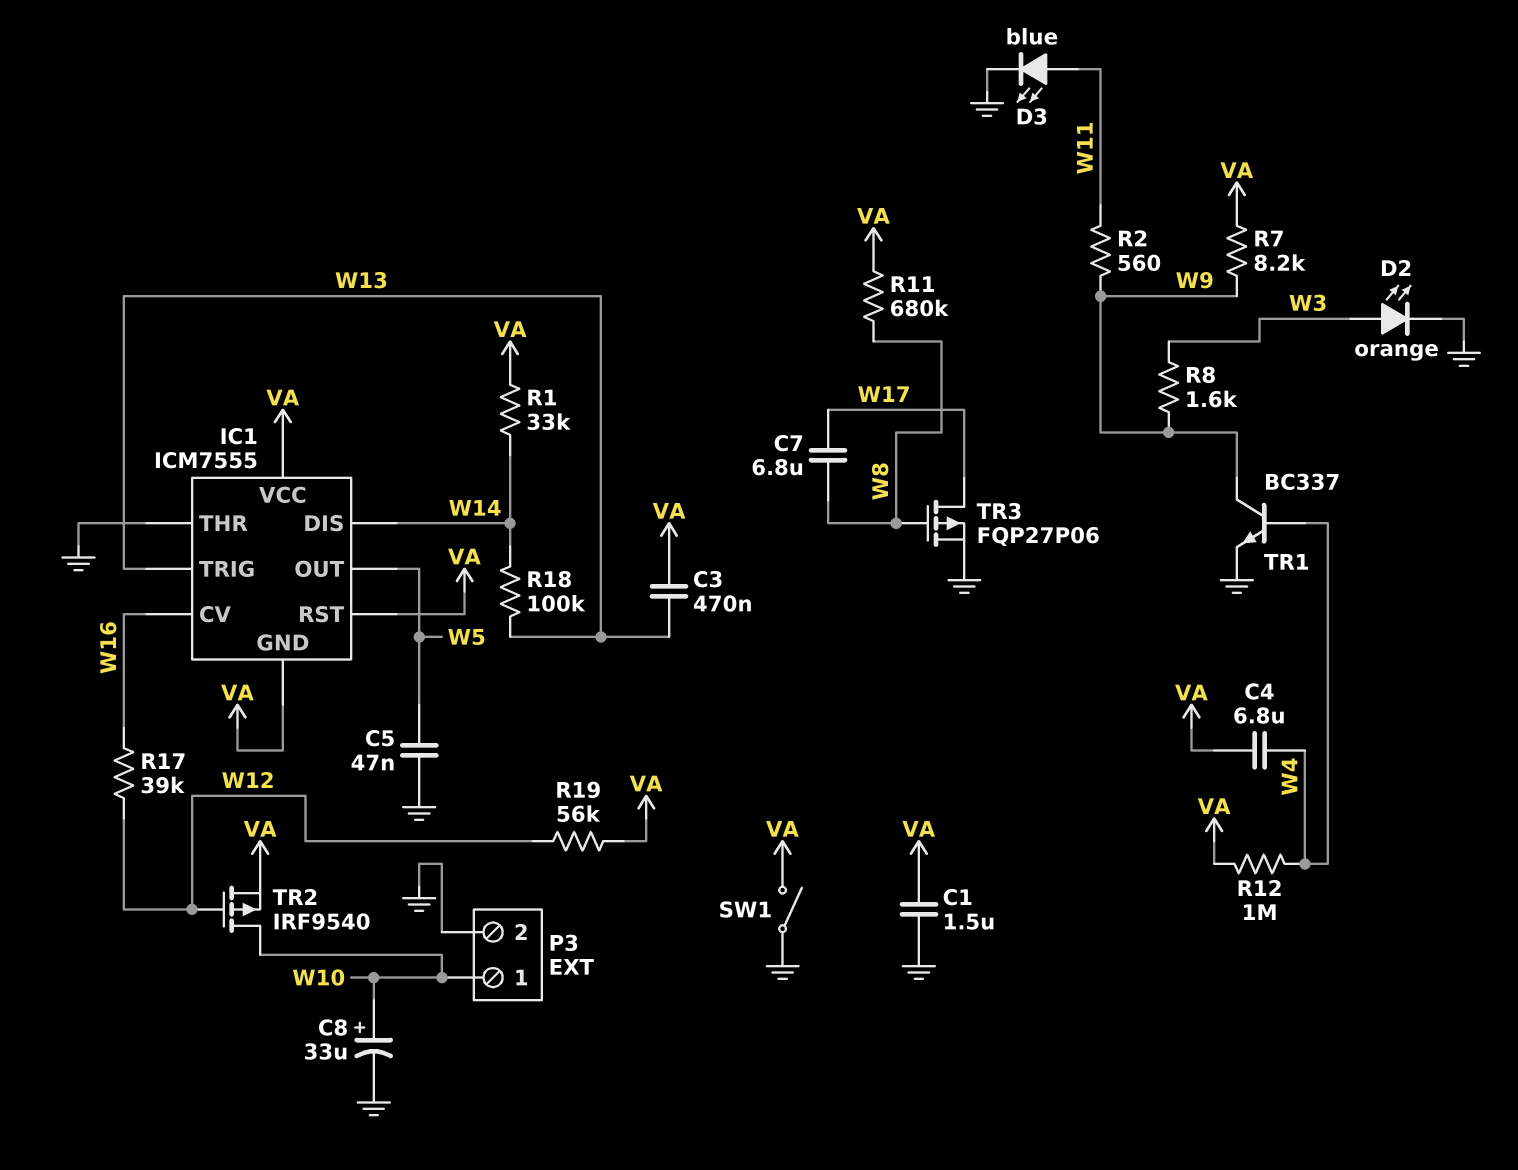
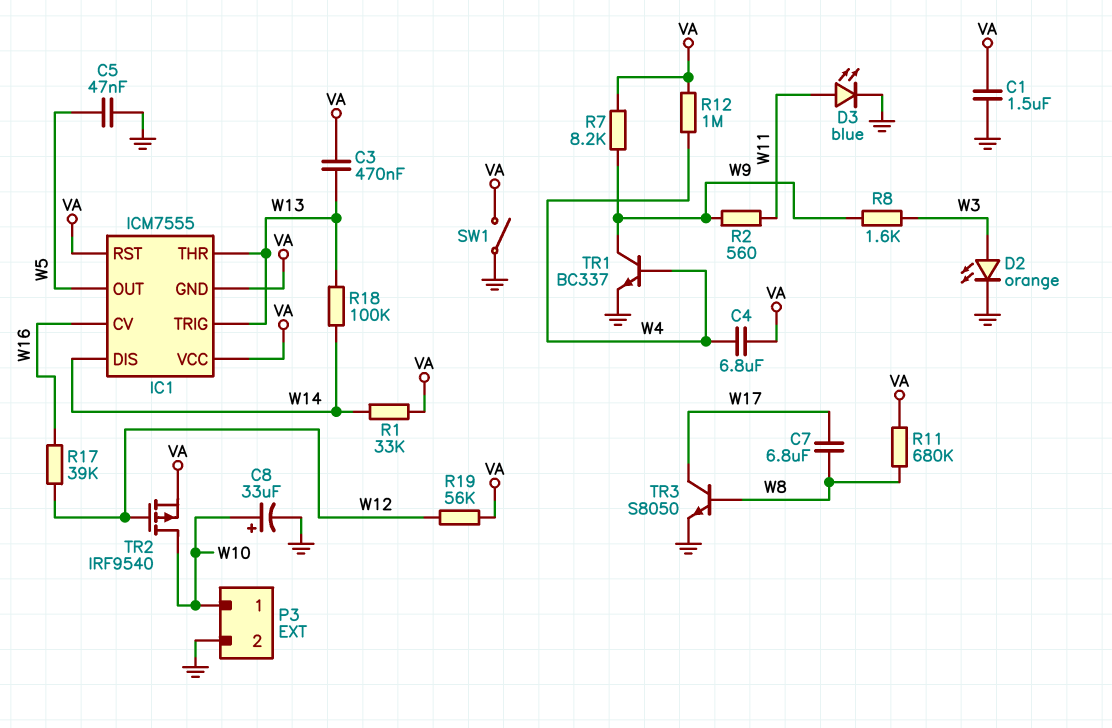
IC1 pin THR: GND -> W13
TR3: PMOS FQP27P06 (G W8, D W17, S GND) -> NPN S8050 (B W8, C W17, E GND)

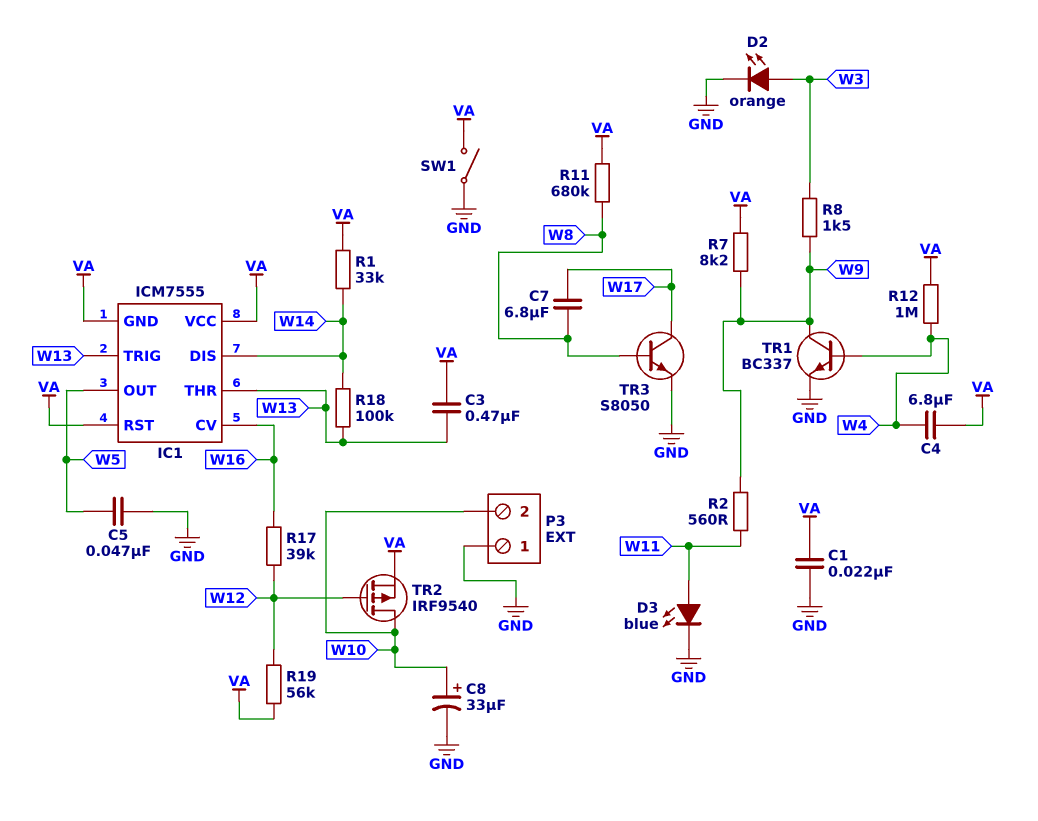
C1: 1.5uF (GND, VA) -> 22nF (GND, VA)
P3 pin 1: W10 -> GND
P3 pin 2: GND -> W10
R8: 1.6k (W3, W9) -> 1.5k (W3, W9)

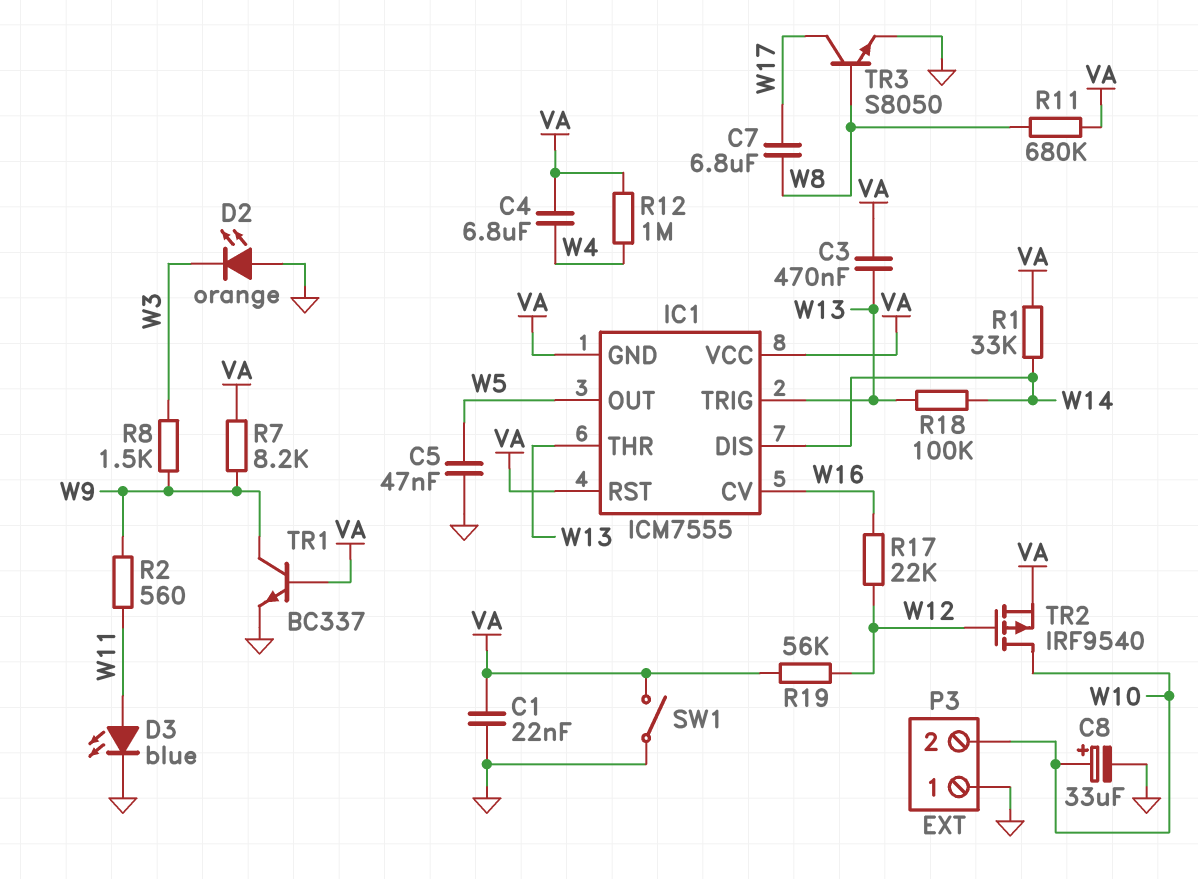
D2: LED orange (A W3, K GND) -> LED orange (A GND, K W3)
R17: 39k (W12, W16) -> 22k (W12, W16)
TR1: NPN BC337 (B W4, C W9, E GND) -> NPN BC337 (B VA, C W9, E GND)

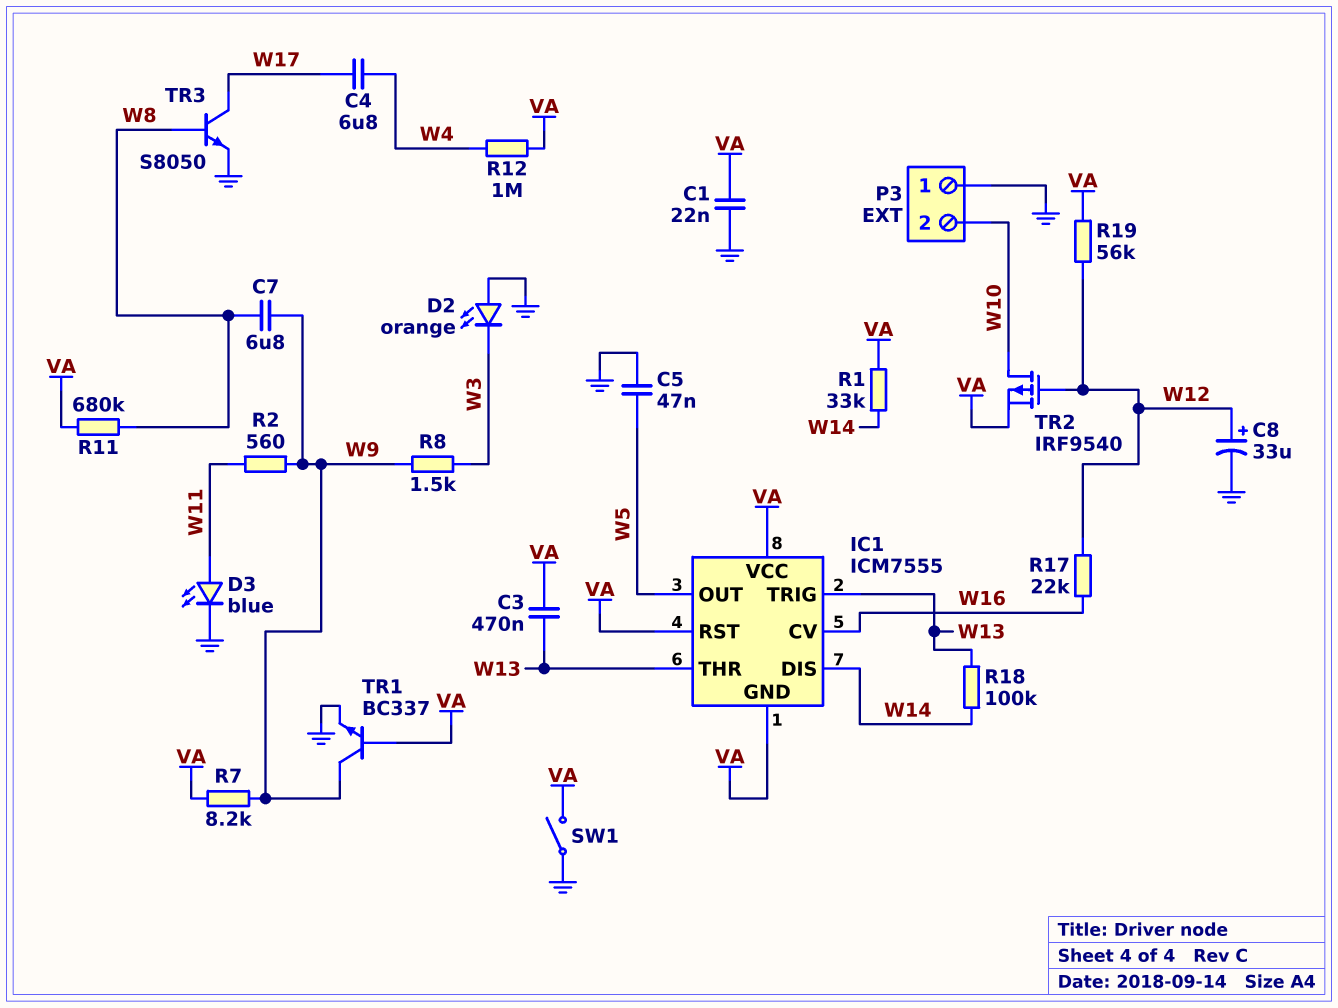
C4: 6.8uF (VA, W4) -> 6.8uF (W4, W17)
C7: 6.8uF (W8, W17) -> 6.8uF (W8, W9)
C8: 33uF (plus W10, minus GND) -> 33uF (plus W12, minus GND)

